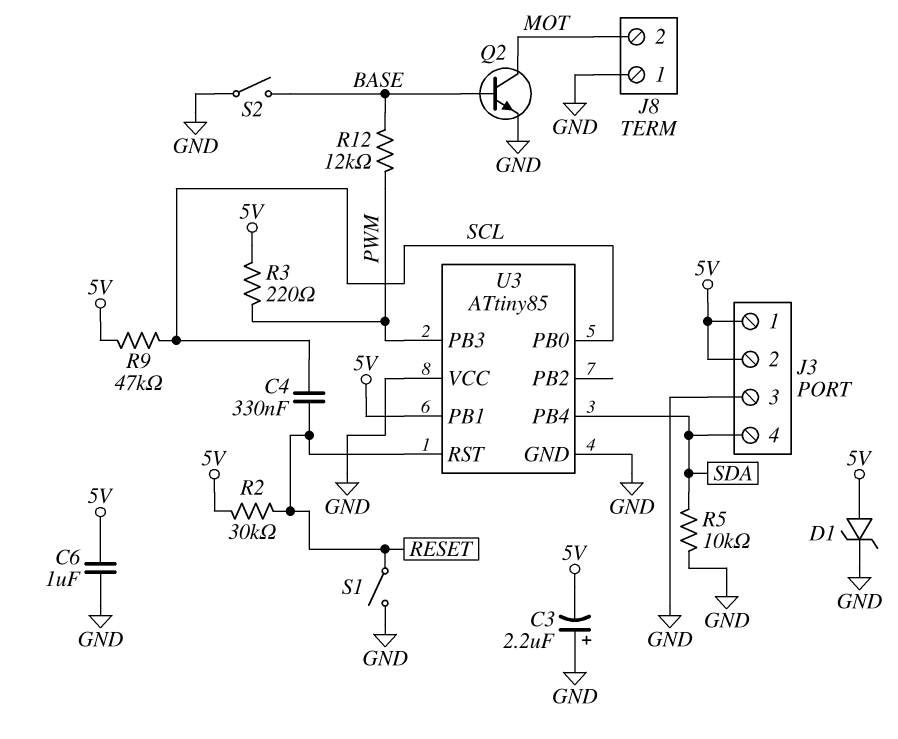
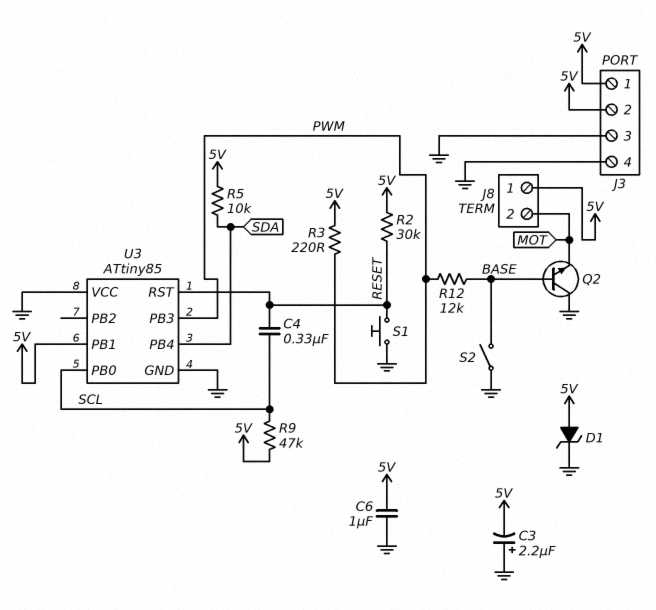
J3 pin 4: SDA -> GND
J8 pin 1: GND -> 5V
Q2: NPN (B BASE, C MOT, E GND) -> NPN (B BASE, C GND, E MOT)
R5: 10k (GND, SDA) -> 10k (5V, SDA)
S1: switch (GND, RESET) -> button (GND, RESET)

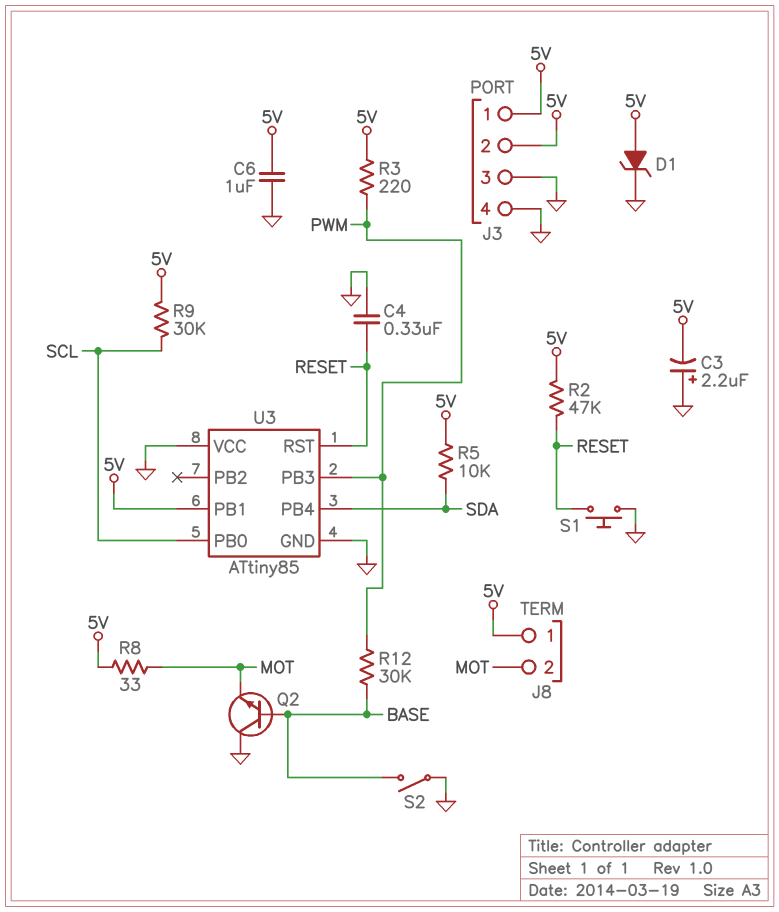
C4: 330nF (RESET, SCL) -> 330nF (GND, RESET)
R2: 30k (5V, RESET) -> 47k (5V, RESET)
R8: none -> 33 (5V, MOT)
R9: 47k (5V, SCL) -> 30k (5V, SCL)
R12: 12k (BASE, PWM) -> 30k (BASE, PWM)

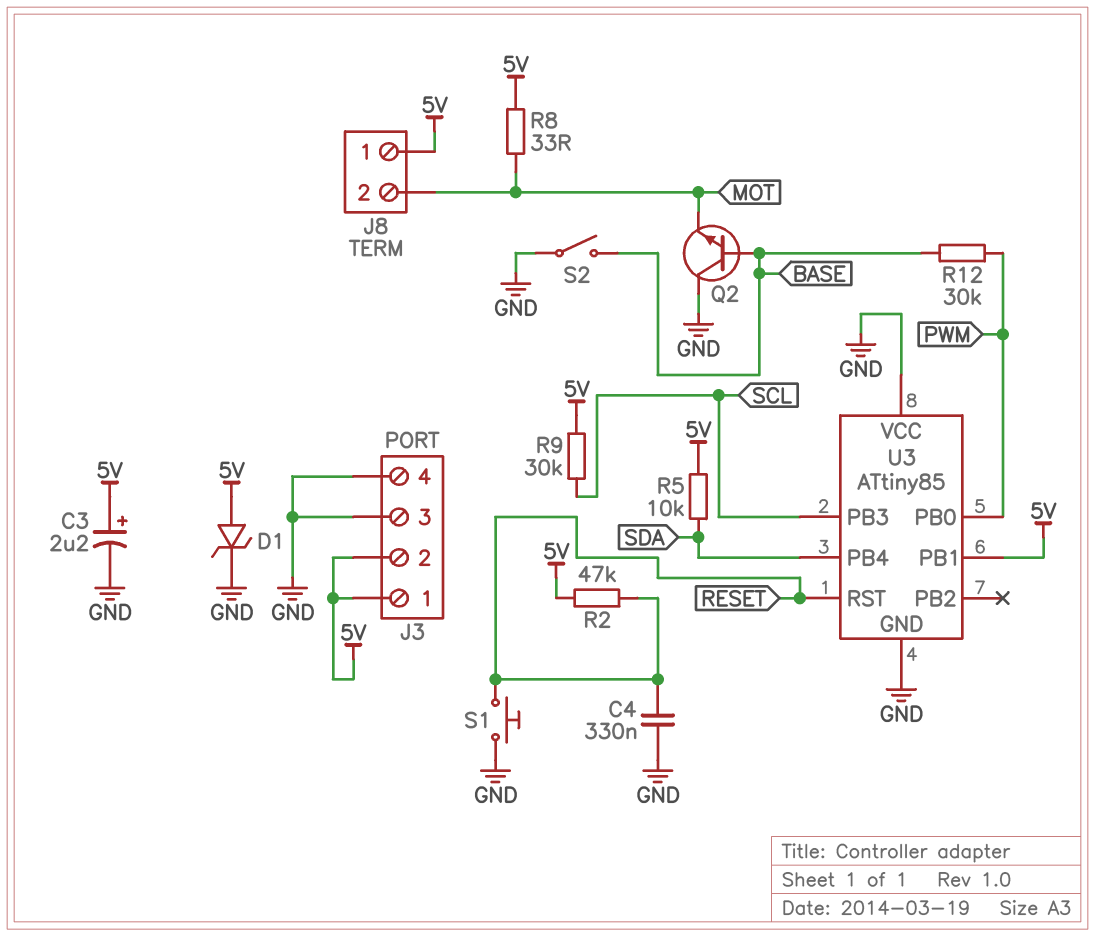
C3: 2.2uF (plus GND, minus 5V) -> 2.2uF (plus 5V, minus GND)
C6: 1uF (5V, GND) -> none
R3: 220 (5V, PWM) -> none
U3 pin PB0: SCL -> PWM
U3 pin PB3: PWM -> SCL

